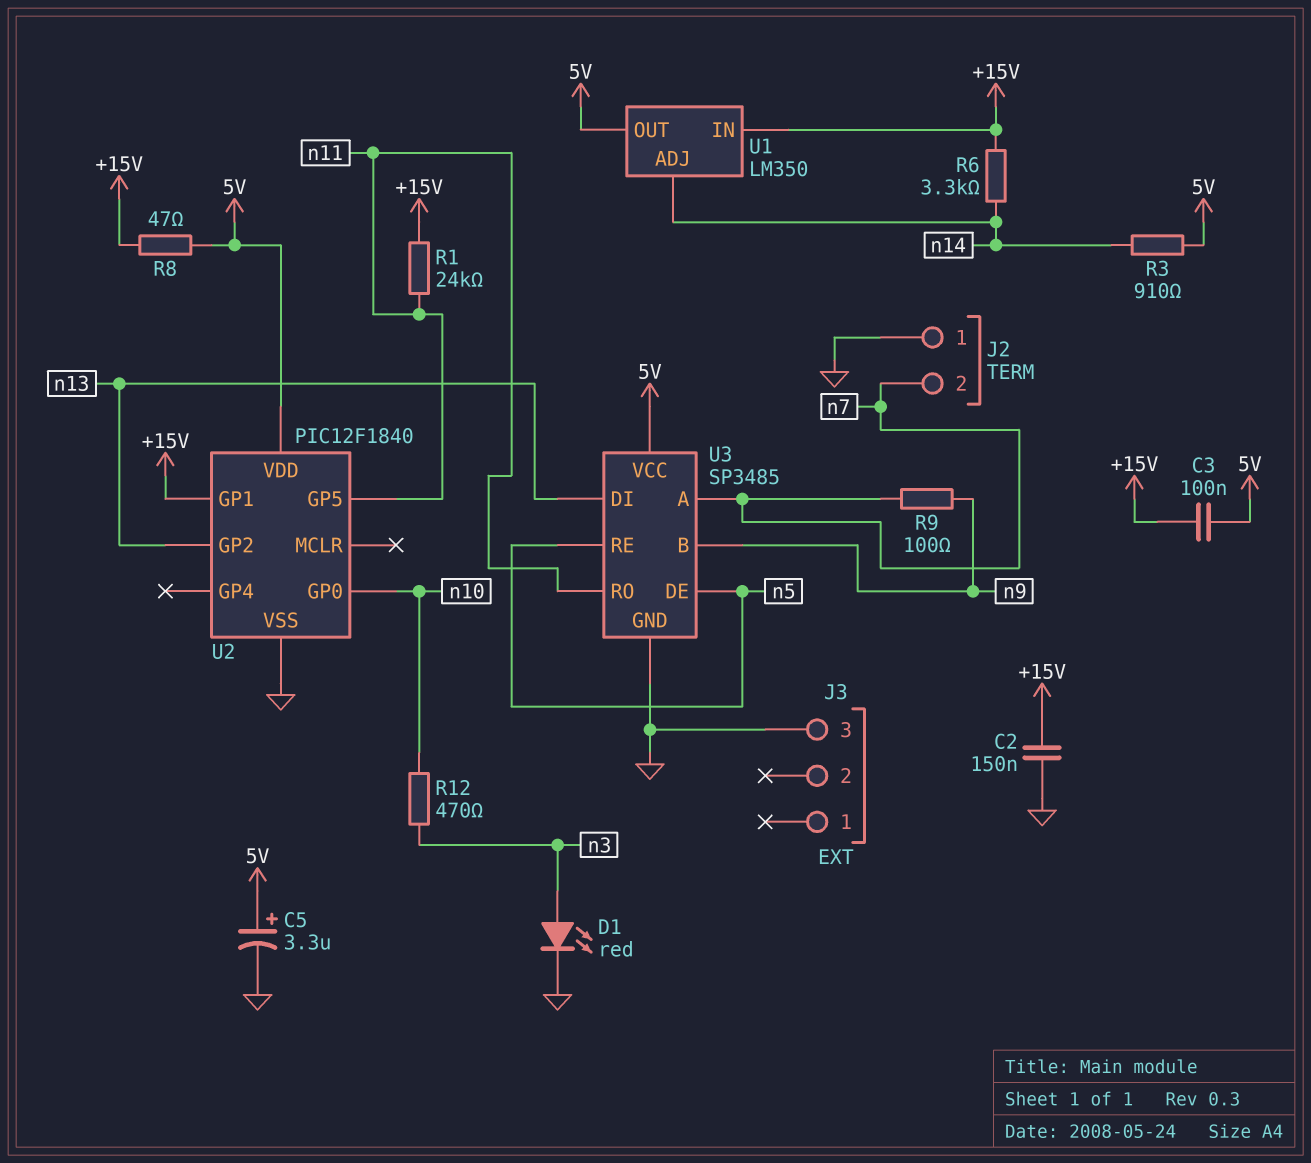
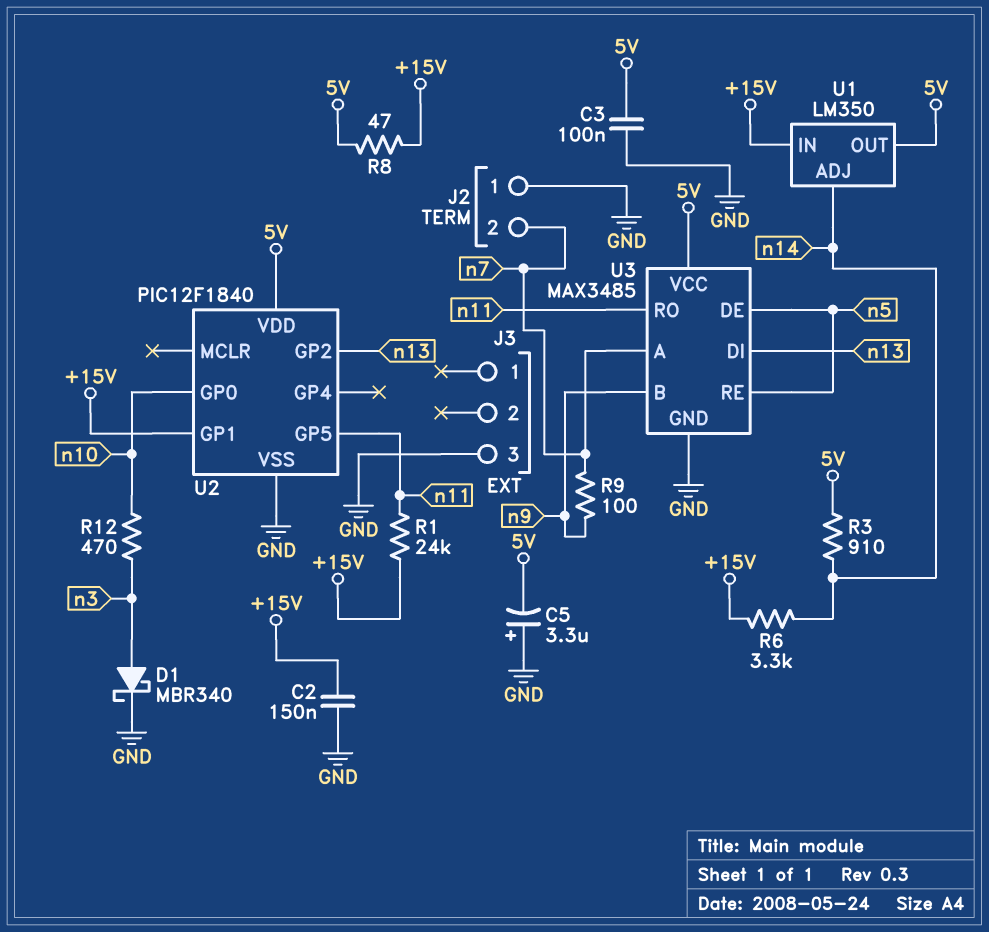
C3: 100nF (+15V, 5V) -> 100nF (5V, GND)
C5: 3.3uF (plus 5V, minus GND) -> 3.3uF (plus GND, minus 5V)
D1: LED red (A n3, K GND) -> schottky MBR340 (A n3, K GND)
U3: SP3485 -> MAX3485

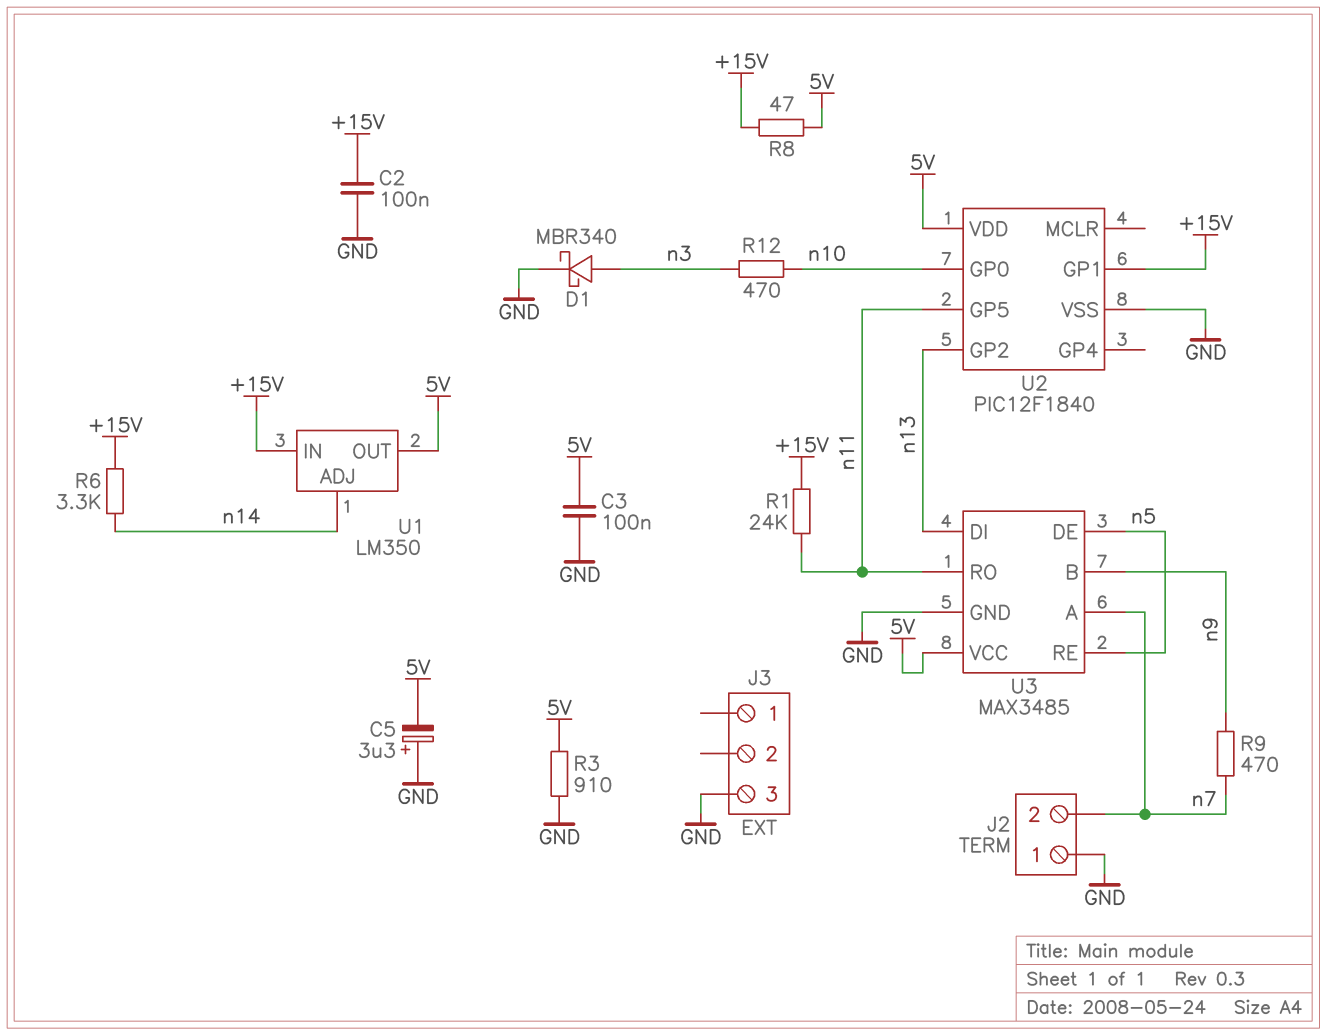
C2: 150nF (+15V, GND) -> 100nF (+15V, GND)
R3: 910 (5V, n14) -> 910 (5V, GND)
R9: 100 (n7, n9) -> 470 (n7, n9)

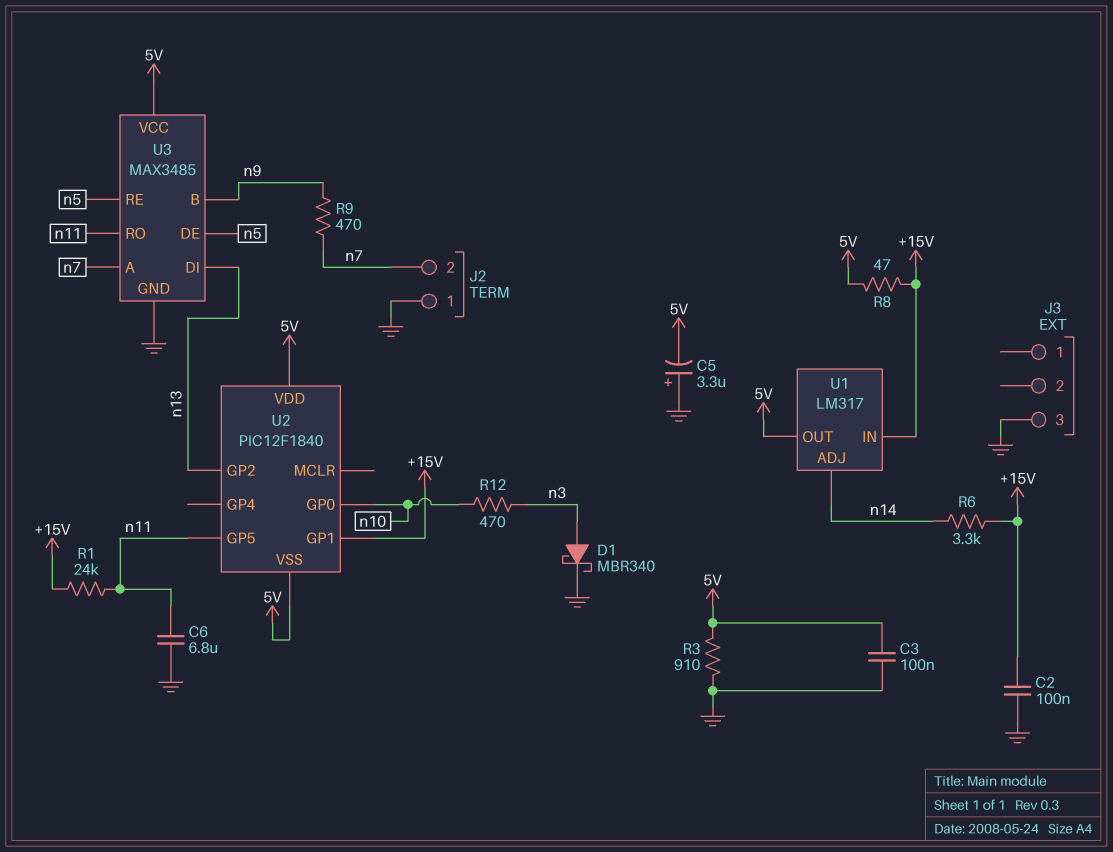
C6: none -> 6.8uF (GND, n11)
U1: LM350 -> LM317
U2 pin VSS: GND -> 5V

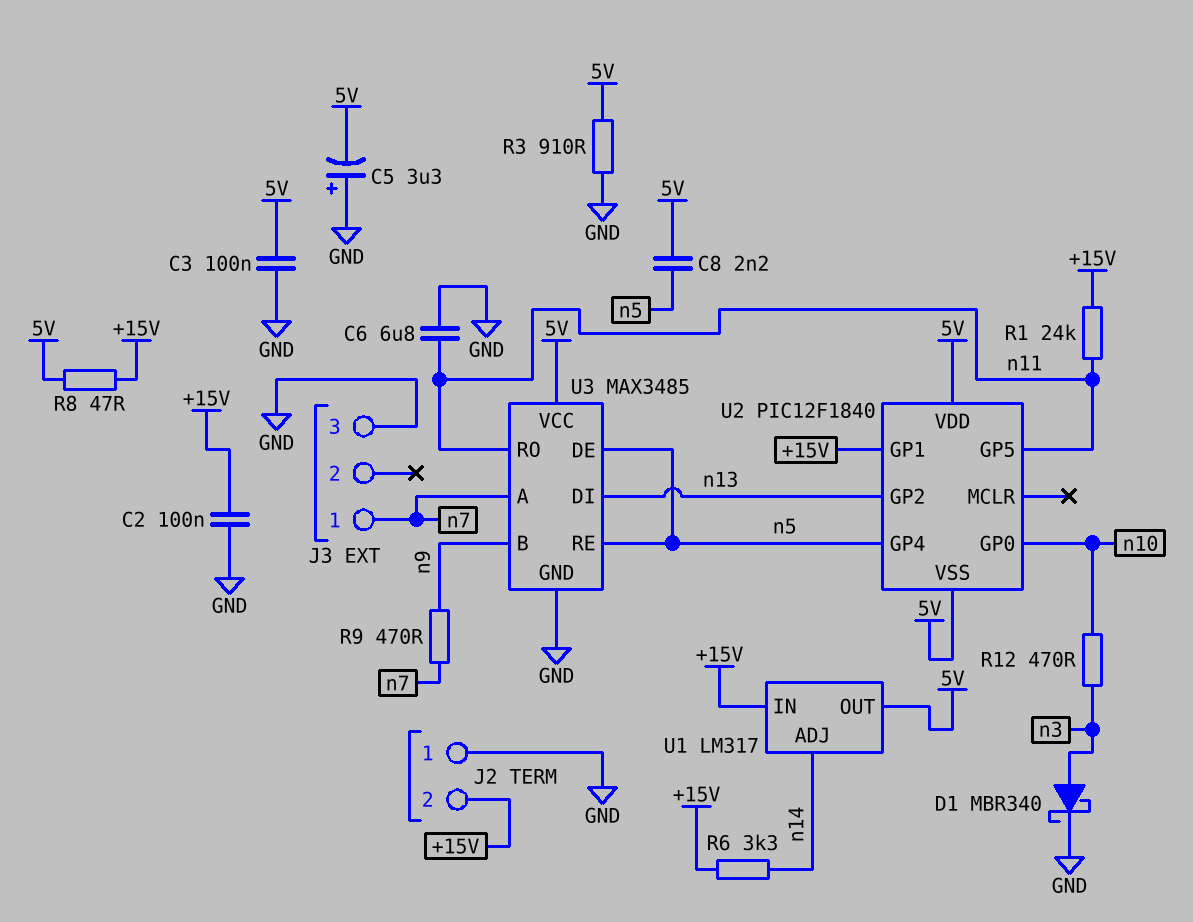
C8: none -> 2.2nF (5V, n5)
J2 pin 2: n7 -> +15V
J3 pin 1: none -> n7
U2 pin GP4: none -> n5

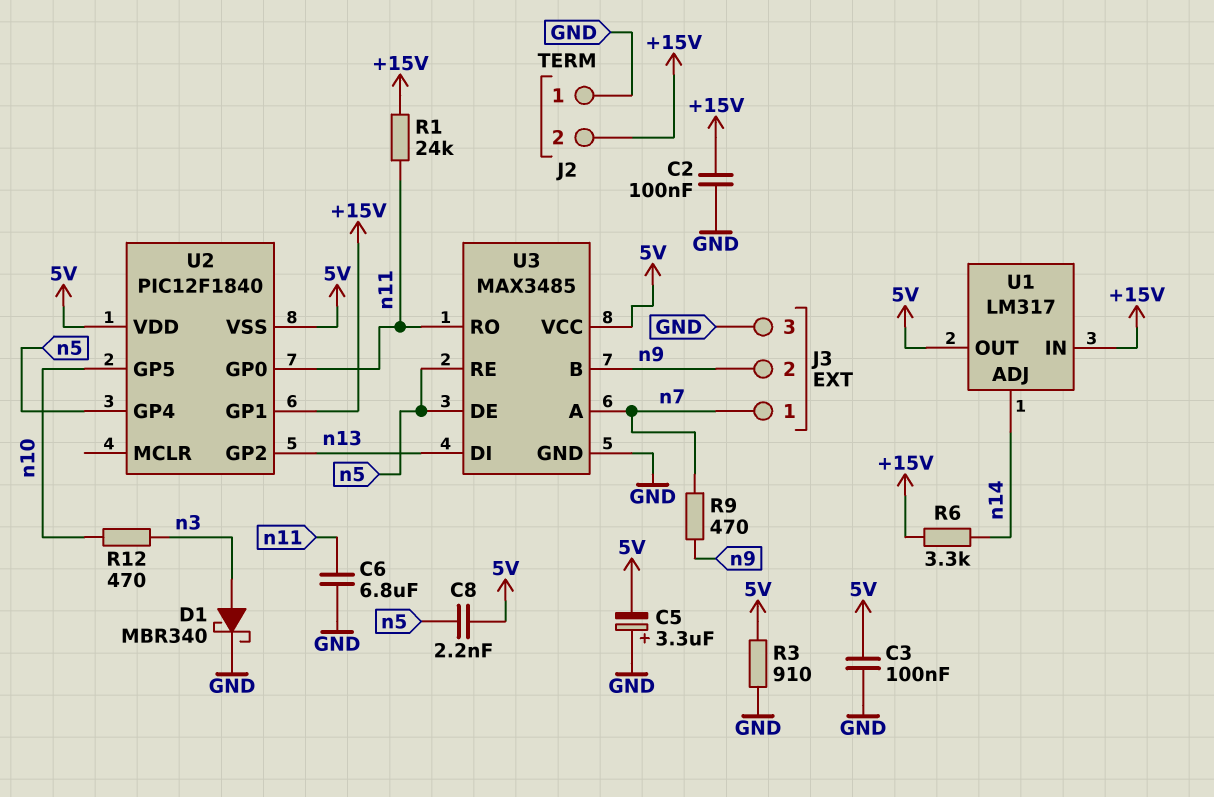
J3 pin 2: none -> n9
R8: 47 (+15V, 5V) -> none
U2 pin GP0: n10 -> n11
U2 pin GP5: n11 -> n10

